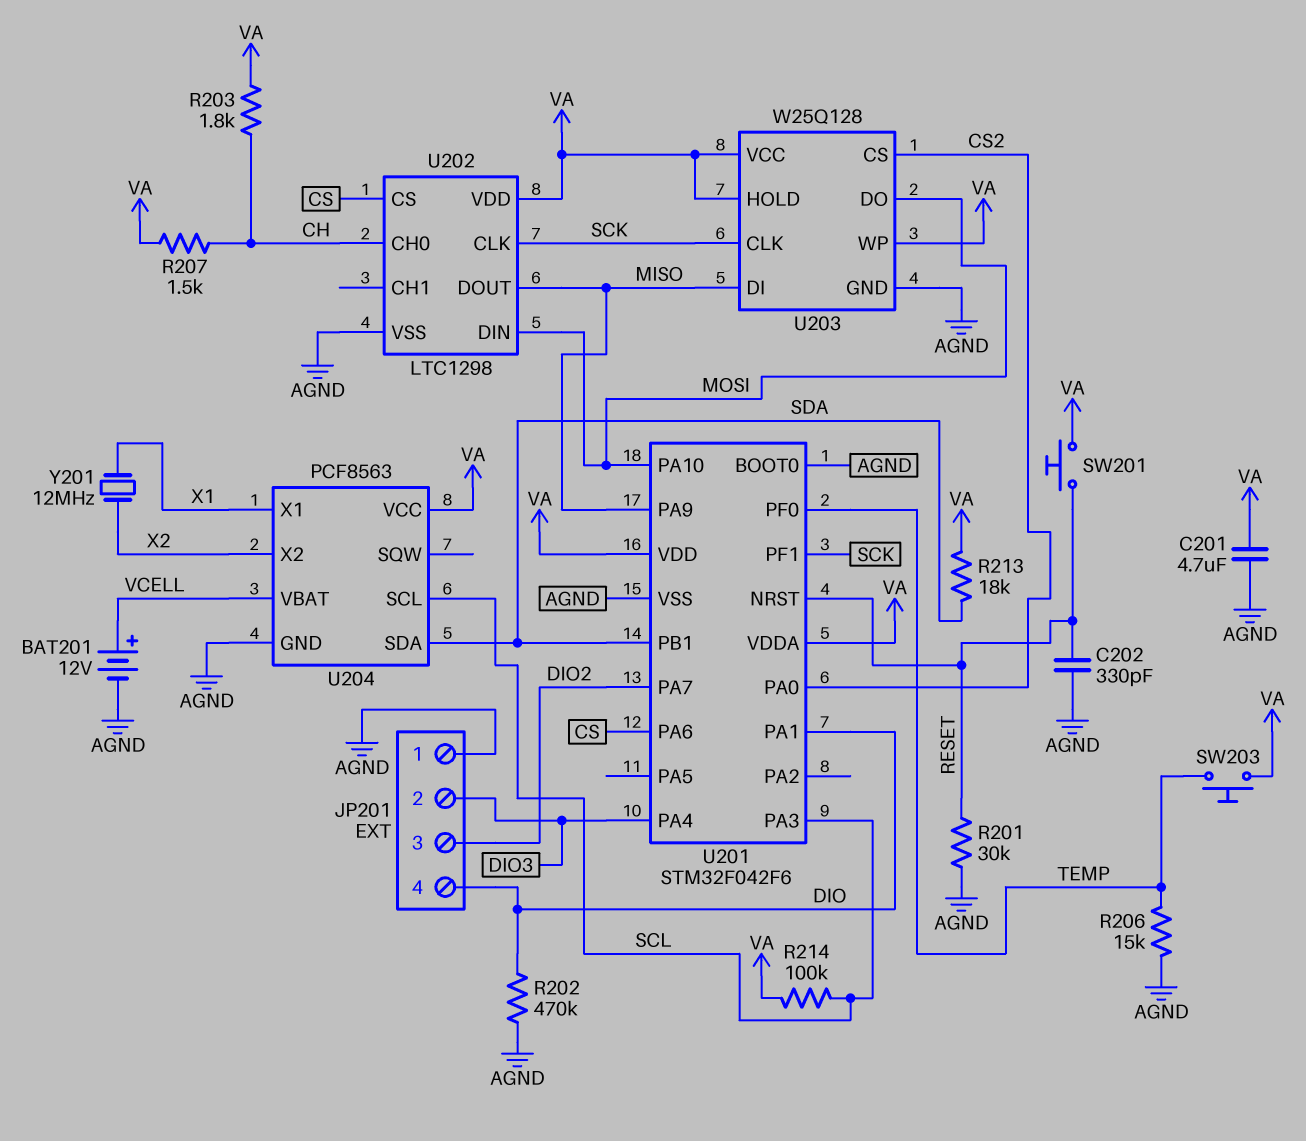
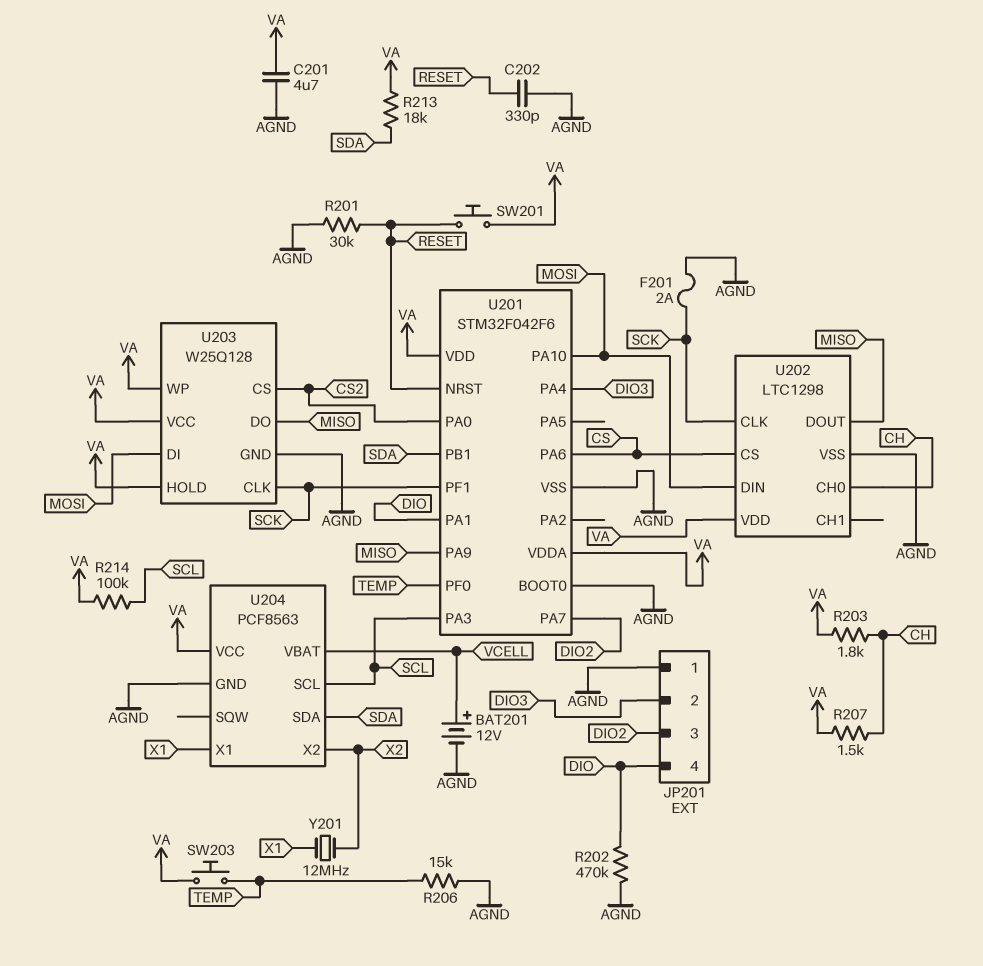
F201: none -> 2A (AGND, SCK)
U203 pin DI: MISO -> MOSI
U203 pin DO: MOSI -> MISO

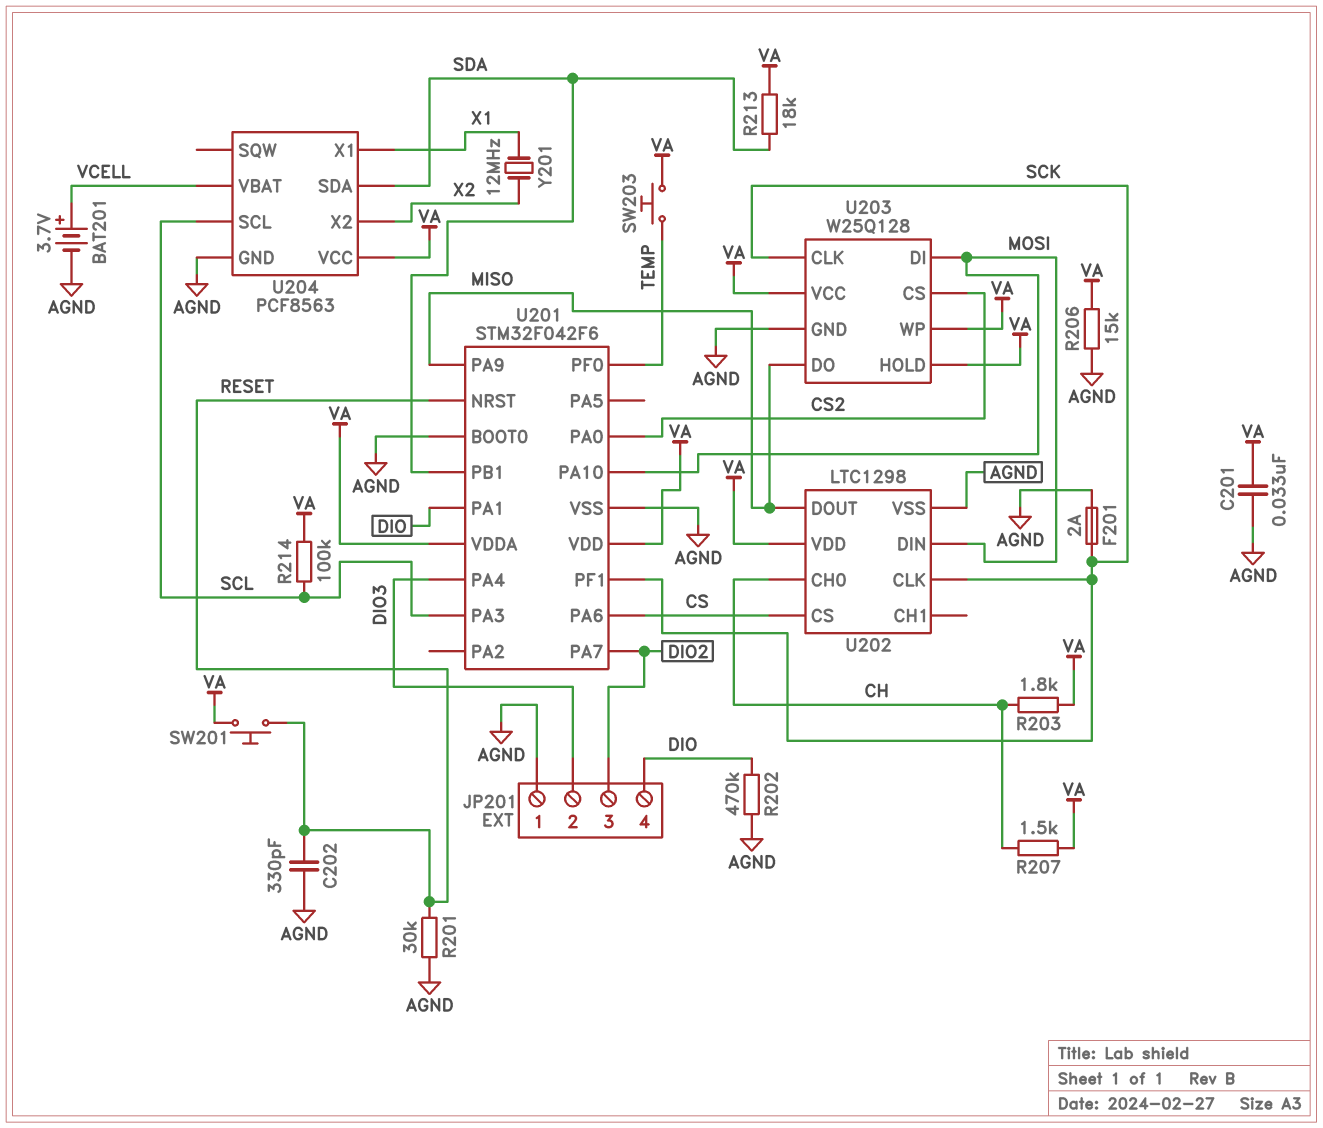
BAT201: 12V (plus VCELL, minus AGND) -> 3.7V (plus VCELL, minus AGND)
C201: 4.7uF (AGND, VA) -> 33nF (AGND, VA)
R206: 15k (AGND, TEMP) -> 15k (AGND, VA)

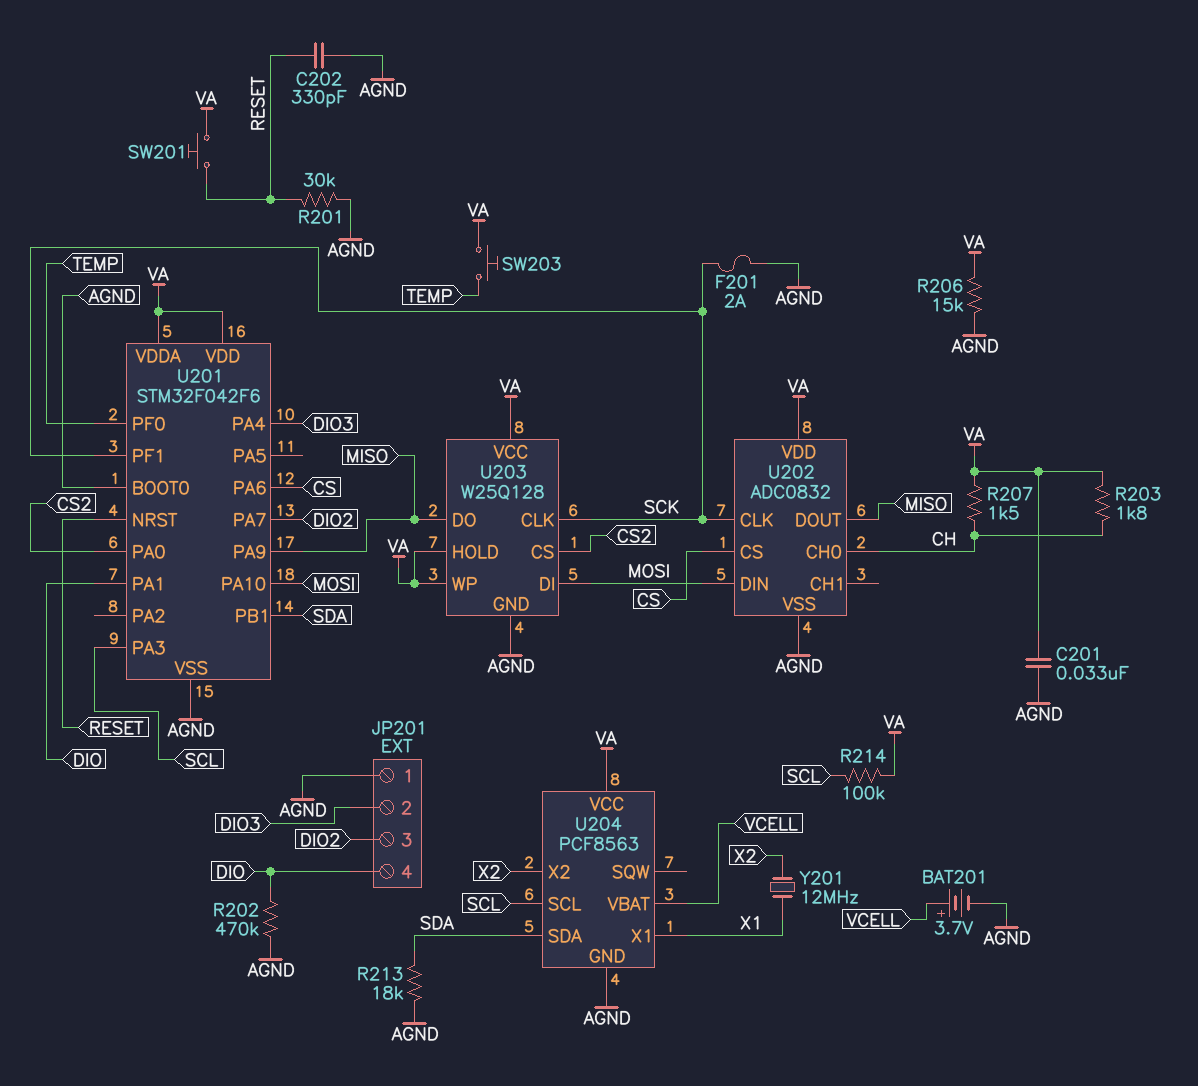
R213: 18k (SDA, VA) -> 18k (AGND, SDA)
U202: LTC1298 -> ADC0832

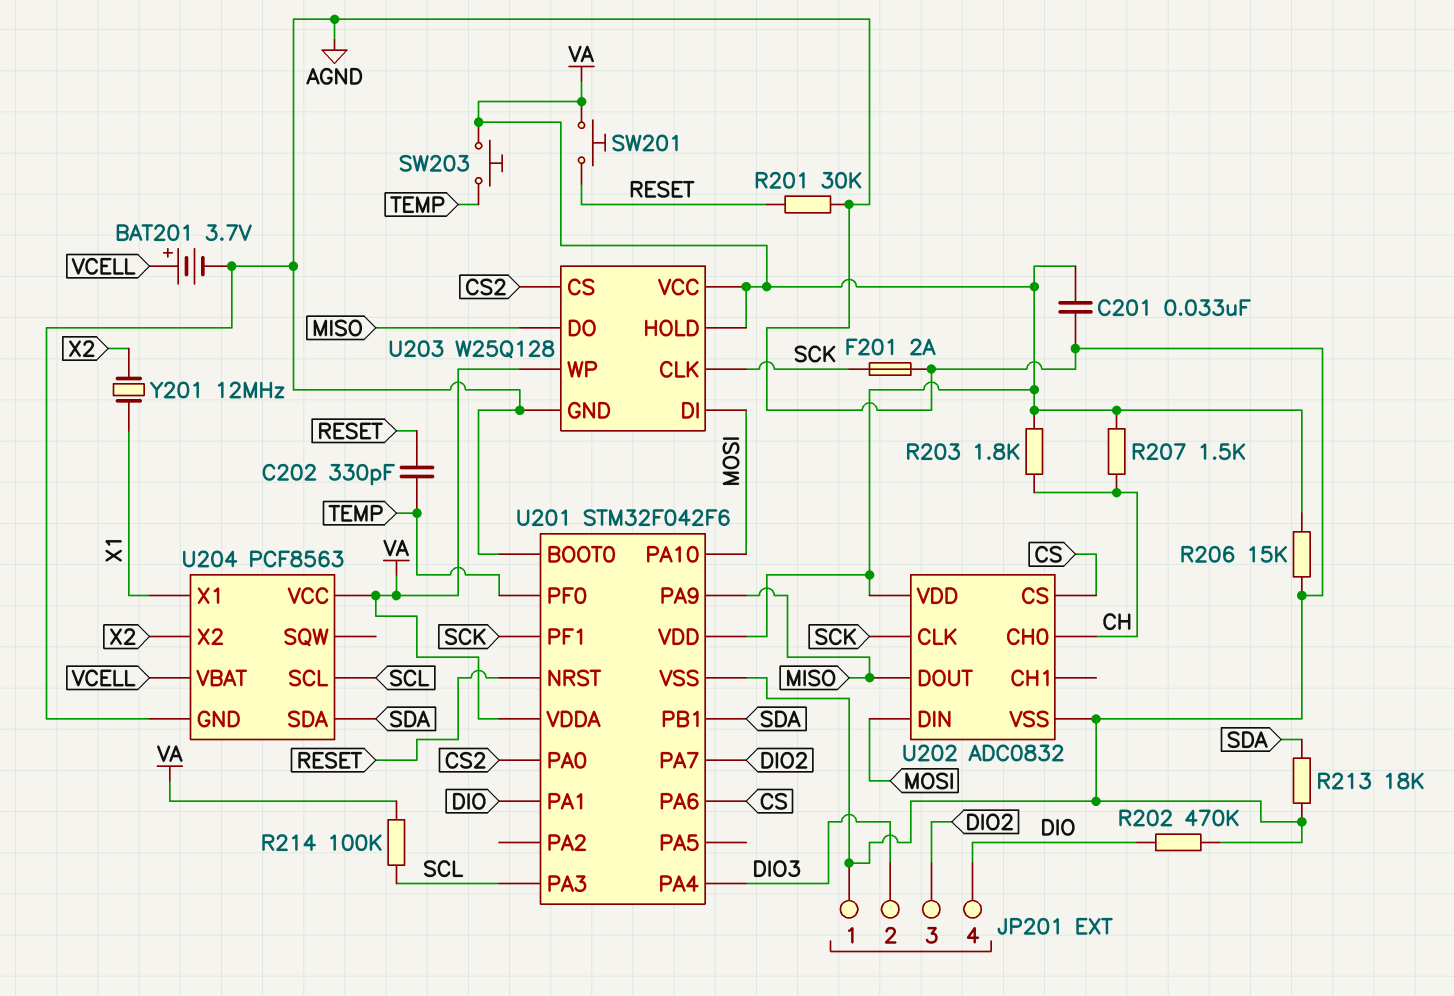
C202: 330pF (AGND, RESET) -> 330pF (RESET, TEMP)

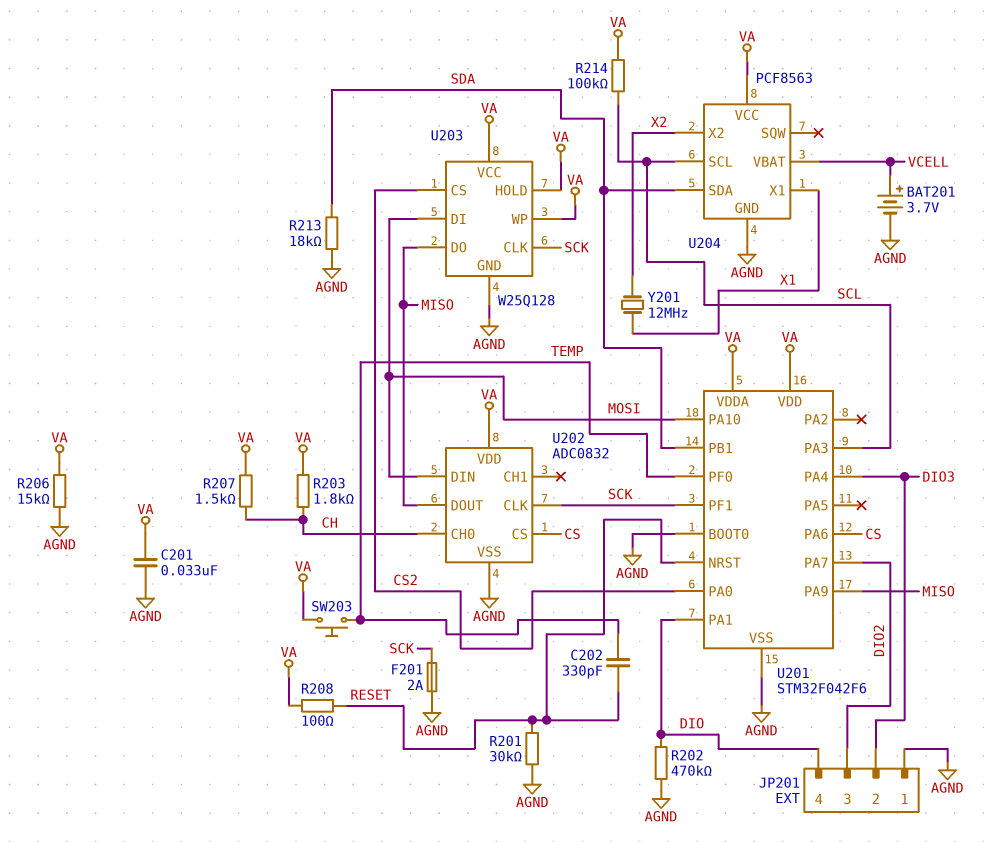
R208: none -> 100 (RESET, VA)
SW201: button (RESET, VA) -> none

